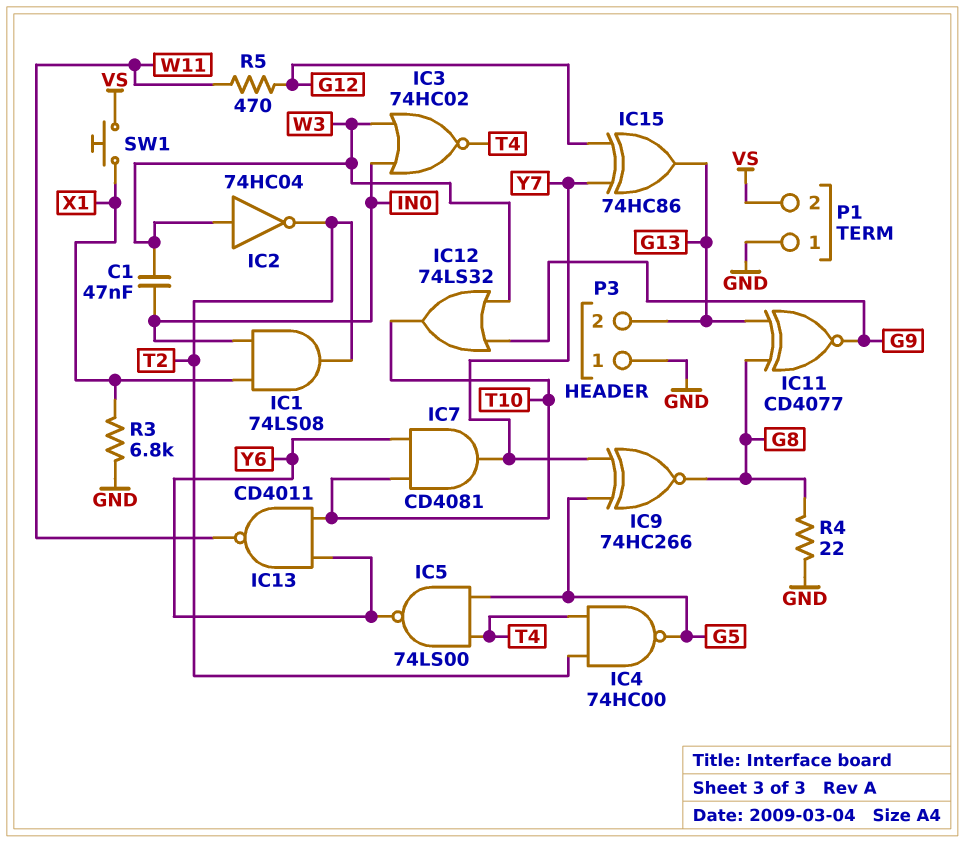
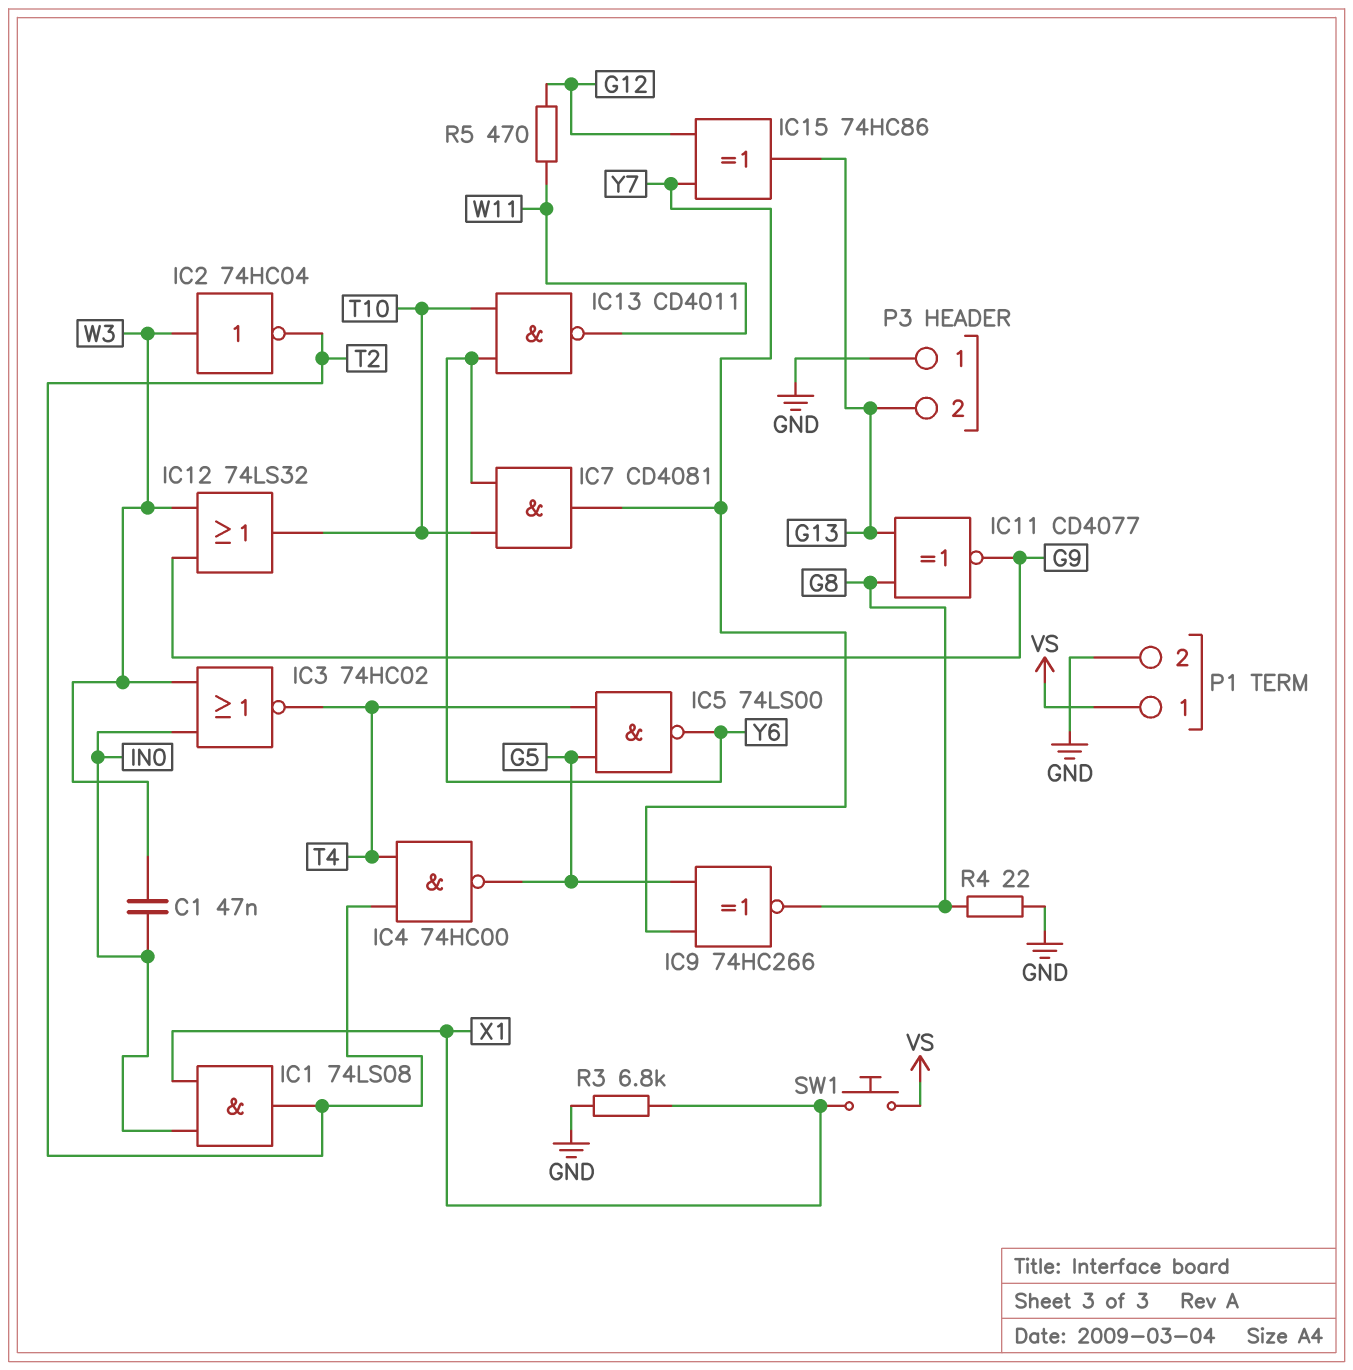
P1 pin 1: GND -> VS
P1 pin 2: VS -> GND

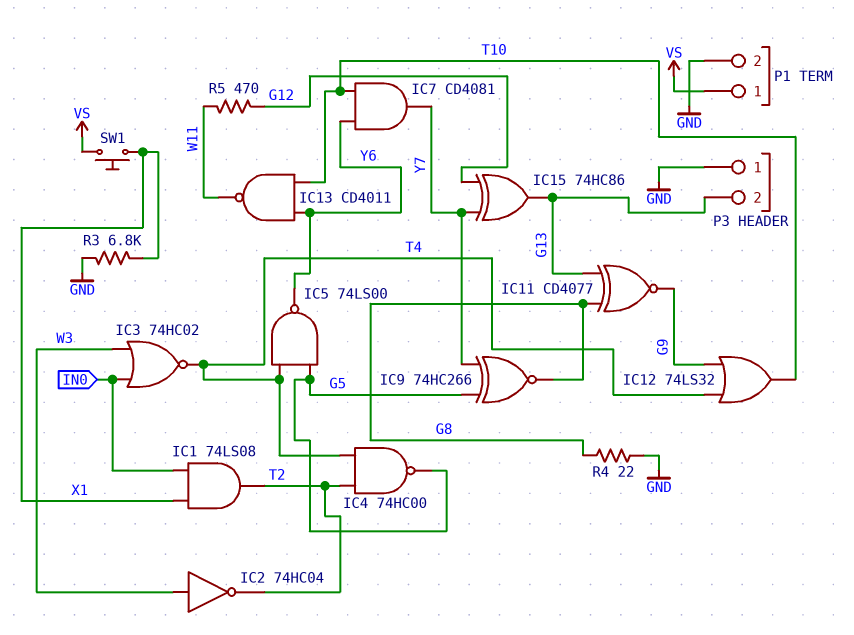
C1: 47nF (IN0, W3) -> none
IC12: OR 74LS32 (in G9, in W3, out T10) -> OR 74LS32 (in G9, in T4, out T10)

